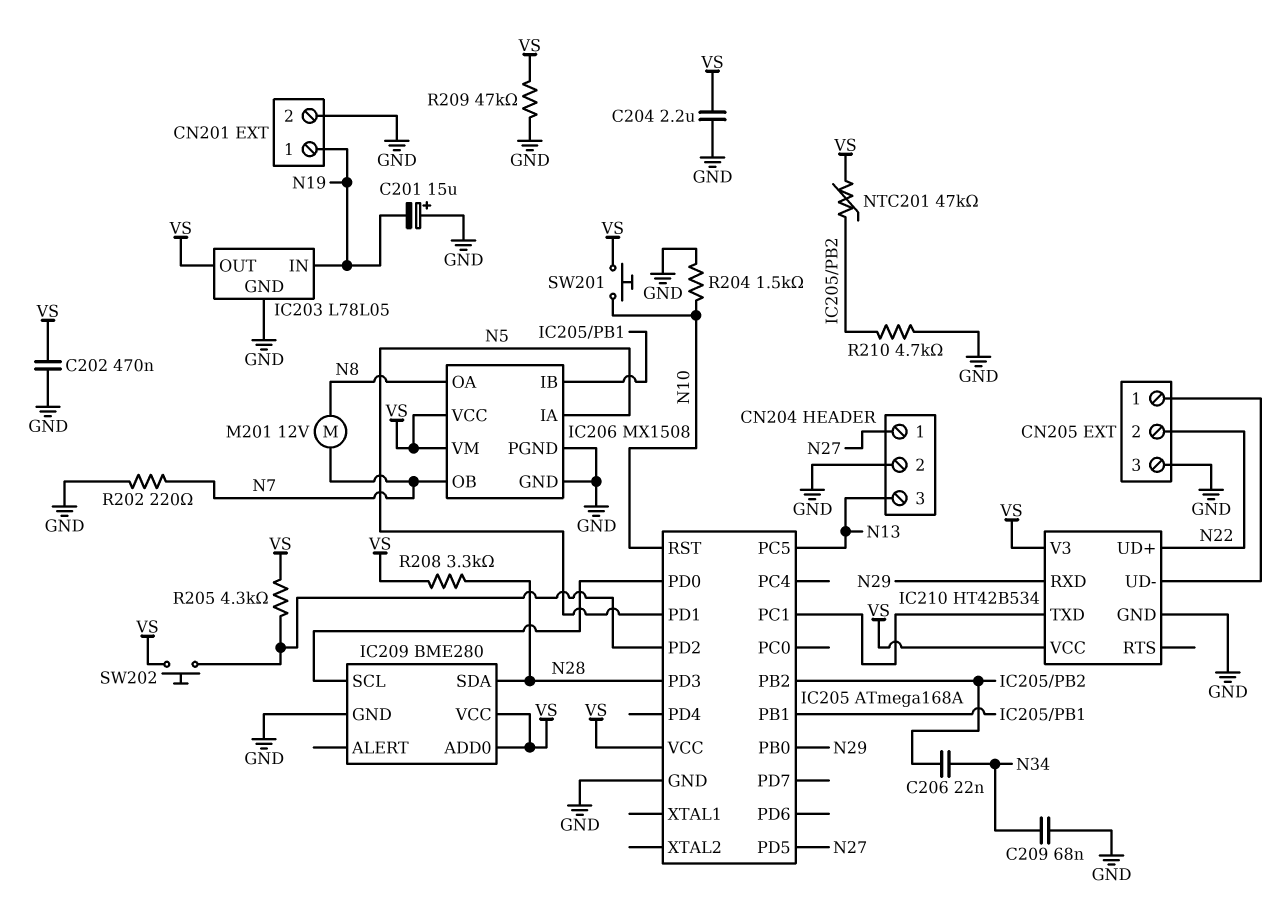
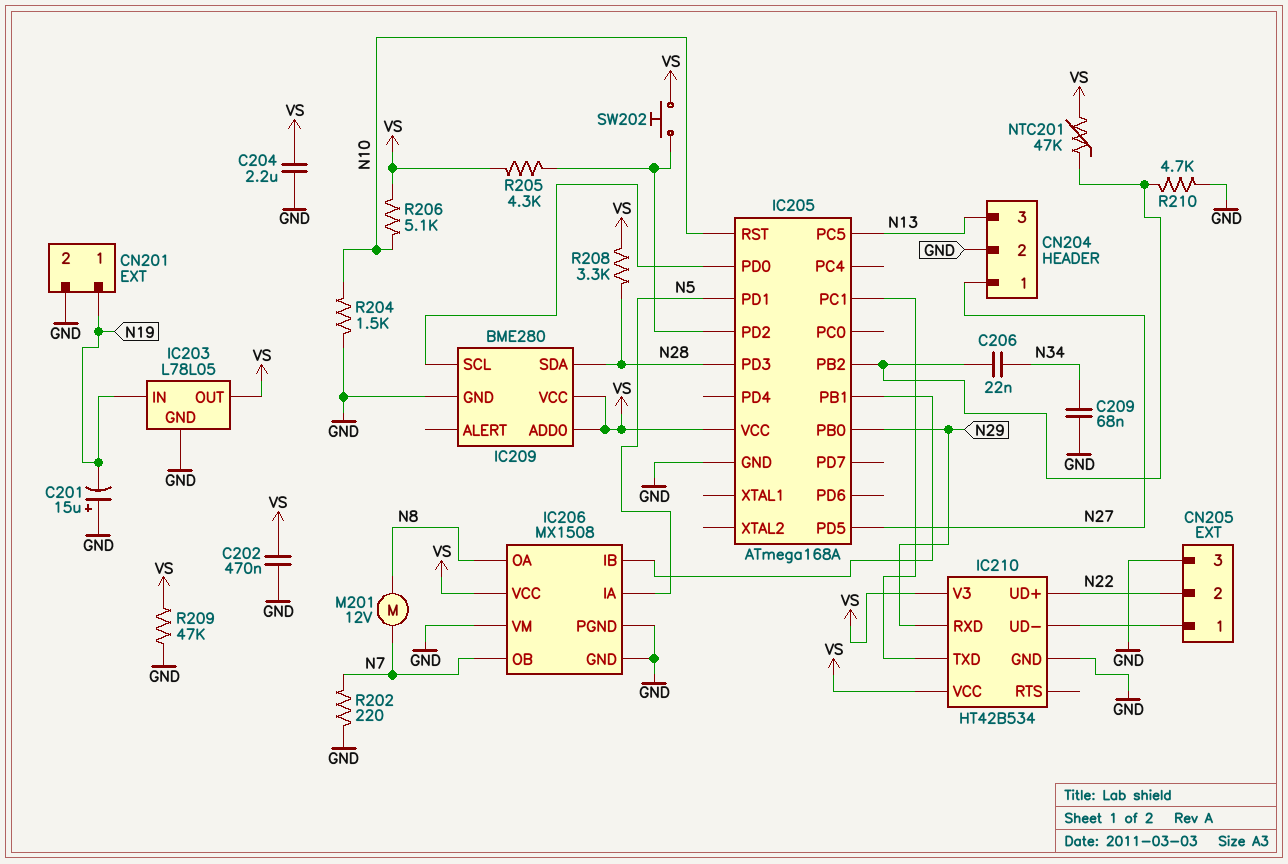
IC206 pin VM: VS -> GND
R206: none -> 5.1k (N10, VS)
SW201: button (N10, VS) -> none

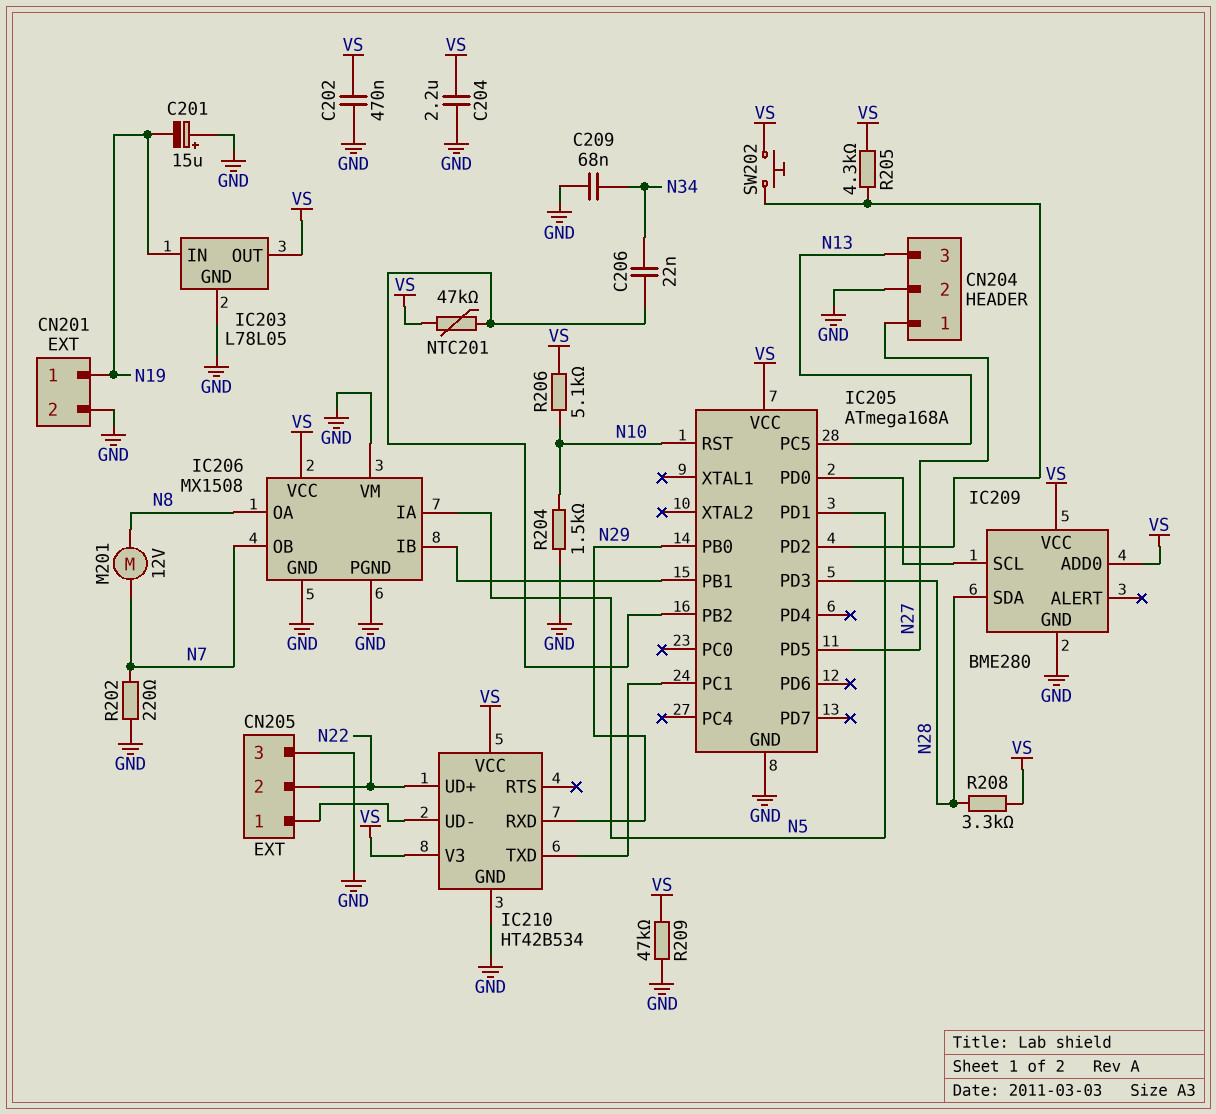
R210: 4.7k (GND, IC205/PB2) -> none

